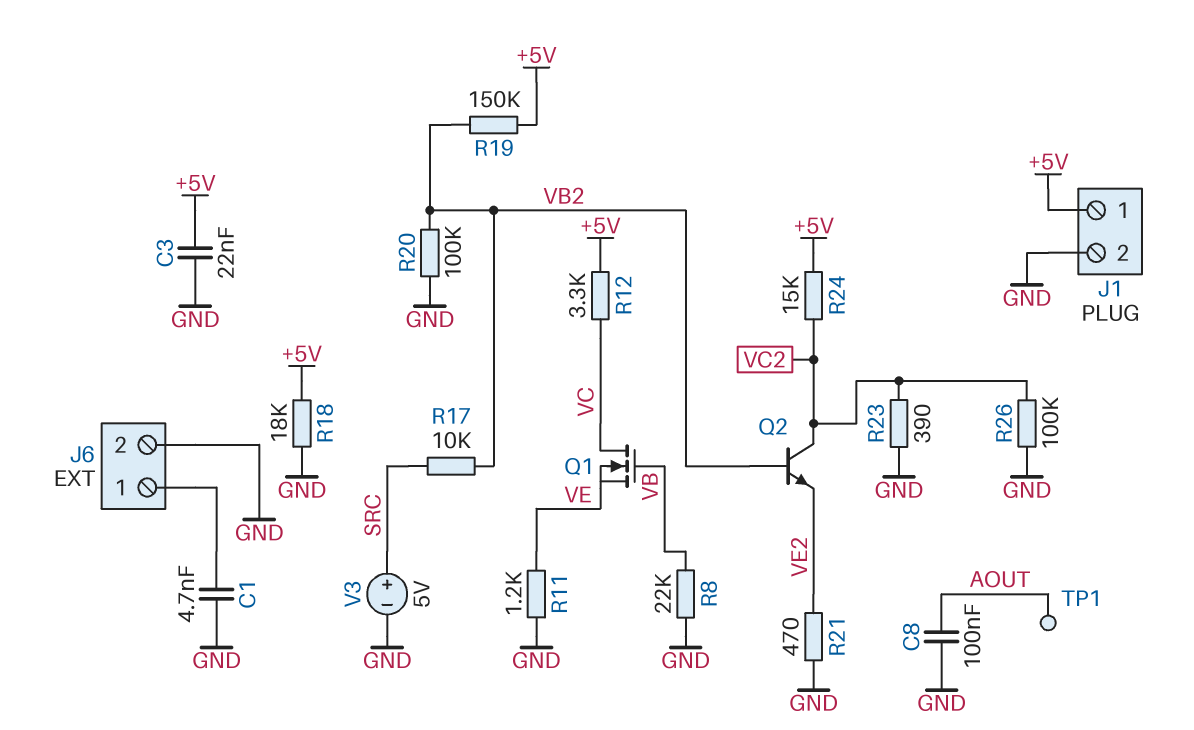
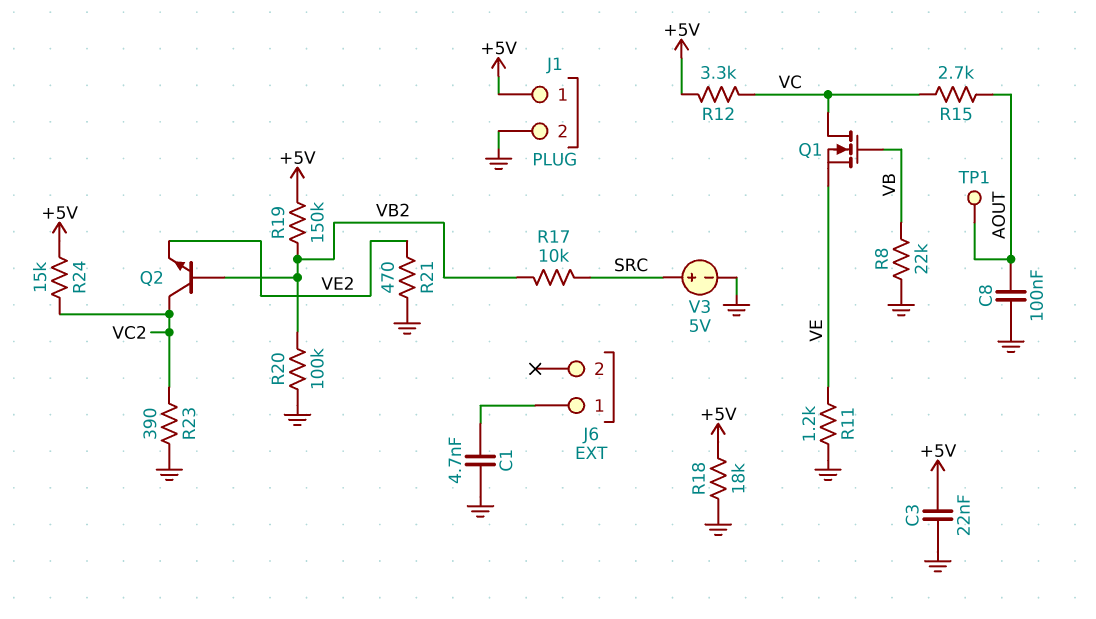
J6 pin 2: GND -> none
R15: none -> 2.7k (AOUT, VC)
R26: 100k (GND, VC2) -> none

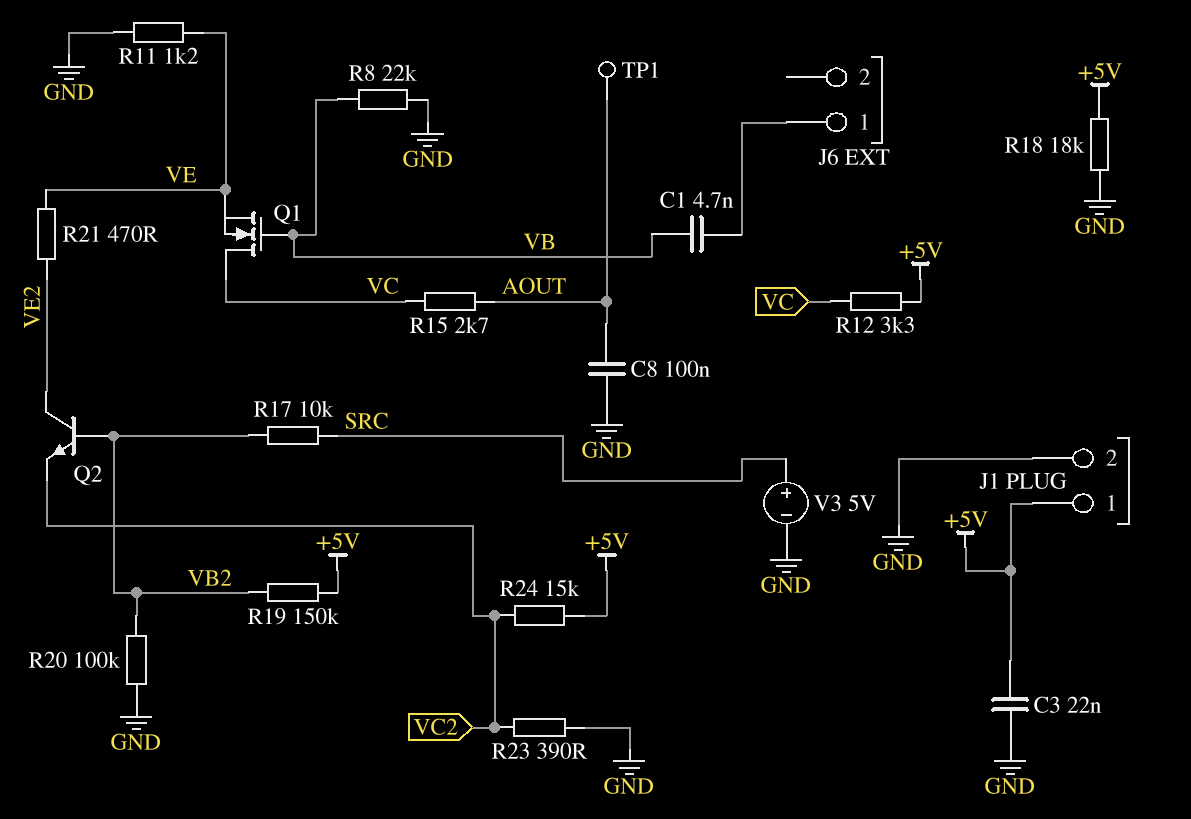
C1: 4.7nF (GND, J6/1) -> 4.7nF (J6/1, VB)
Q2: NPN (B VB2, C VC2, E VE2) -> NPN (B VB2, C VE2, E VC2)
R21: 470 (GND, VE2) -> 470 (VE, VE2)

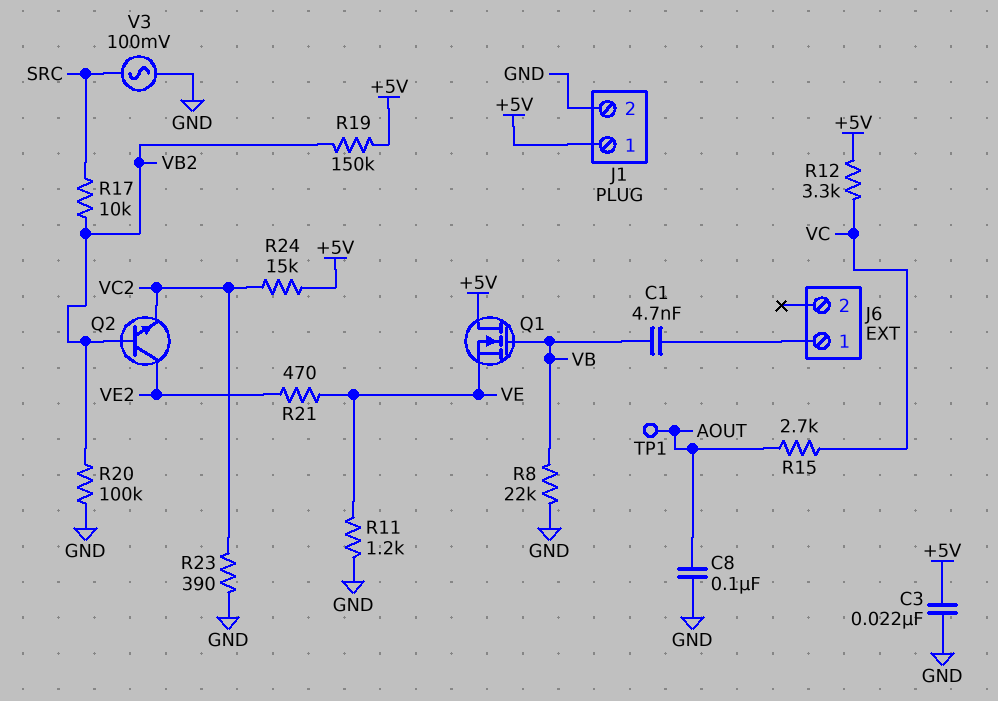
Q1: NMOS (G VB, D VC, S VE) -> NMOS (G VB, D +5V, S VE)
R18: 18k (+5V, GND) -> none
V3: 5V (plus SRC, minus GND) -> AC 100mV (GND, SRC)

